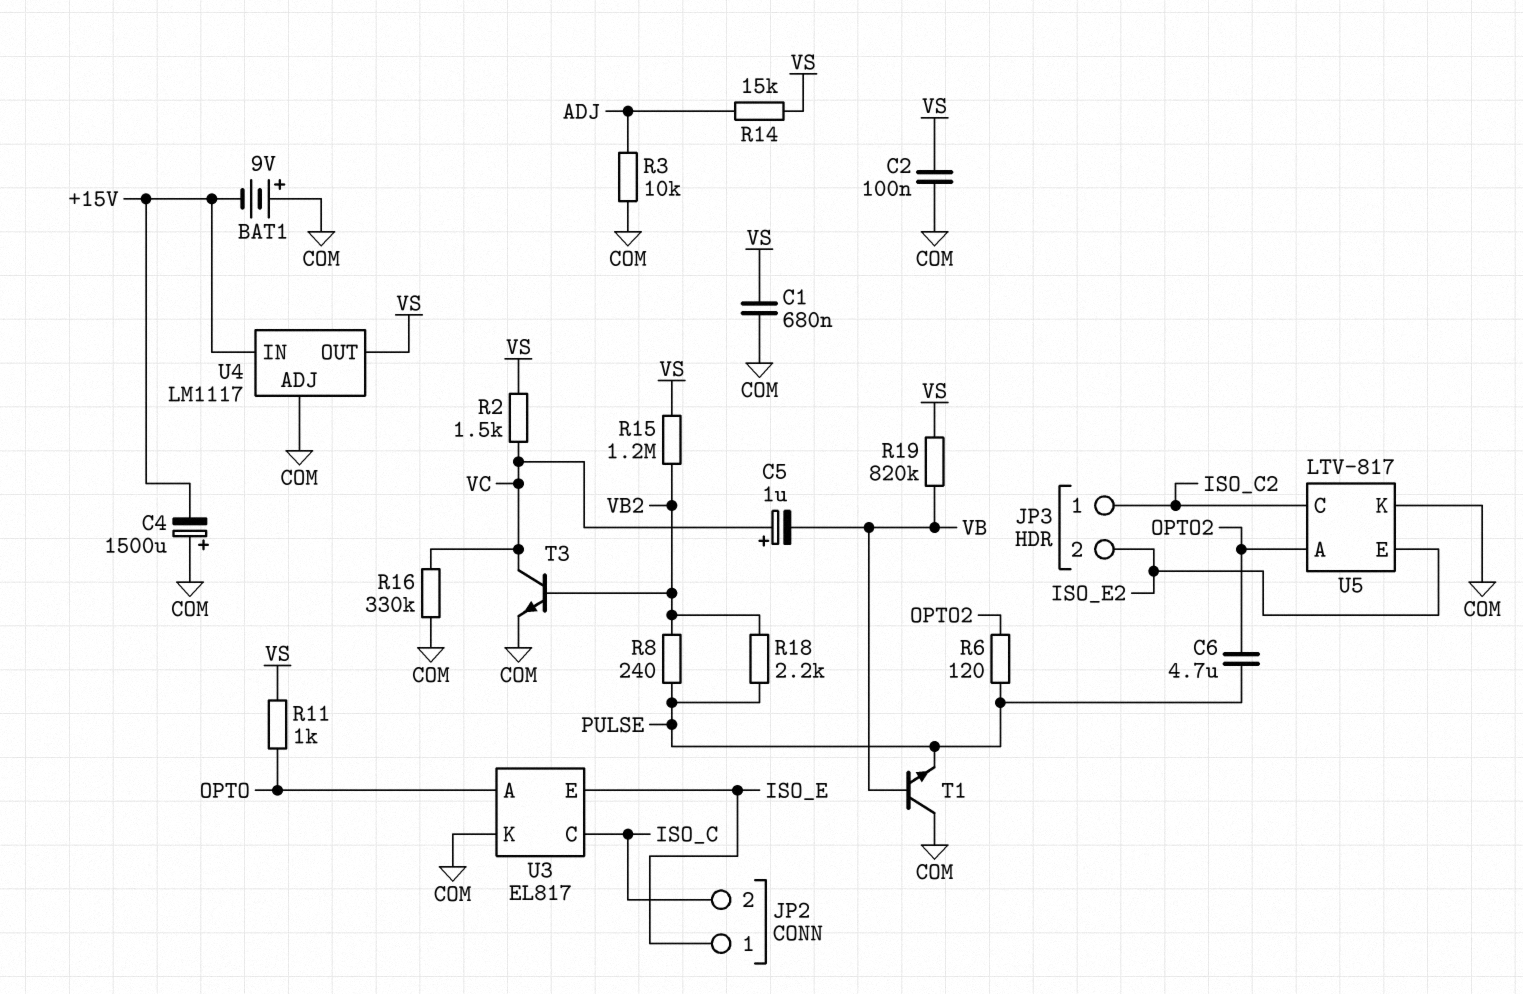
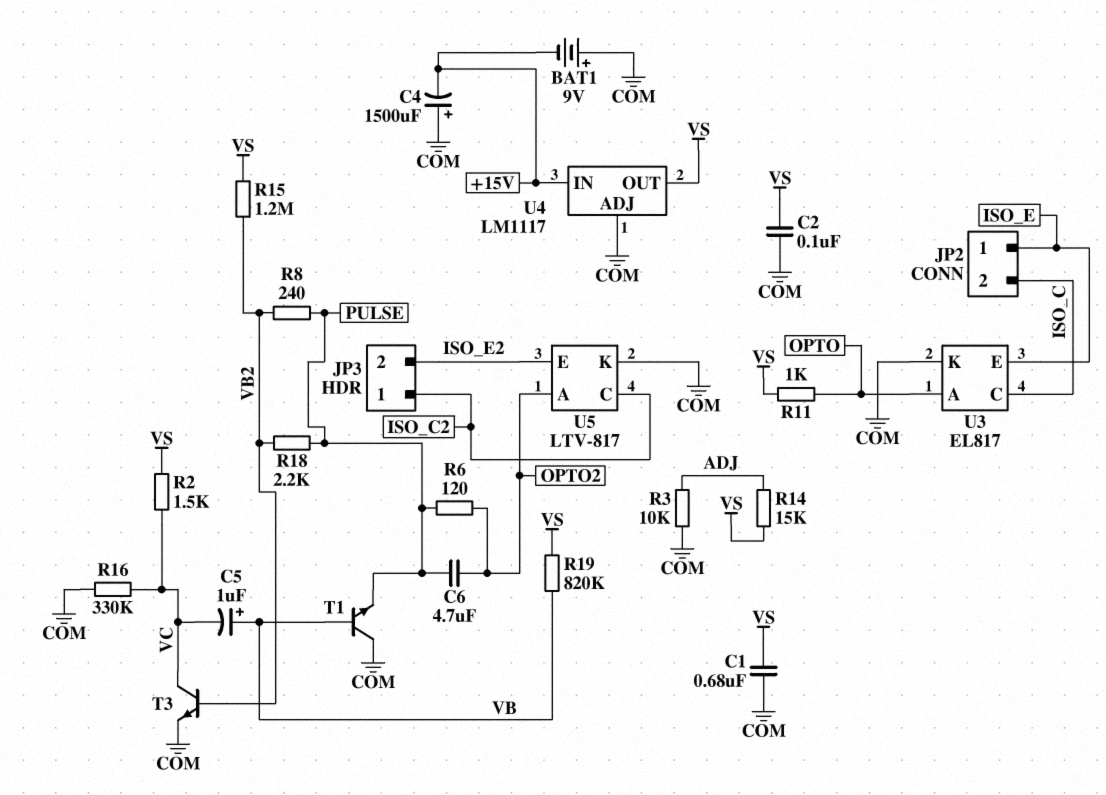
C5: 1uF (plus VC, minus VB) -> 1uF (plus VB, minus VC)

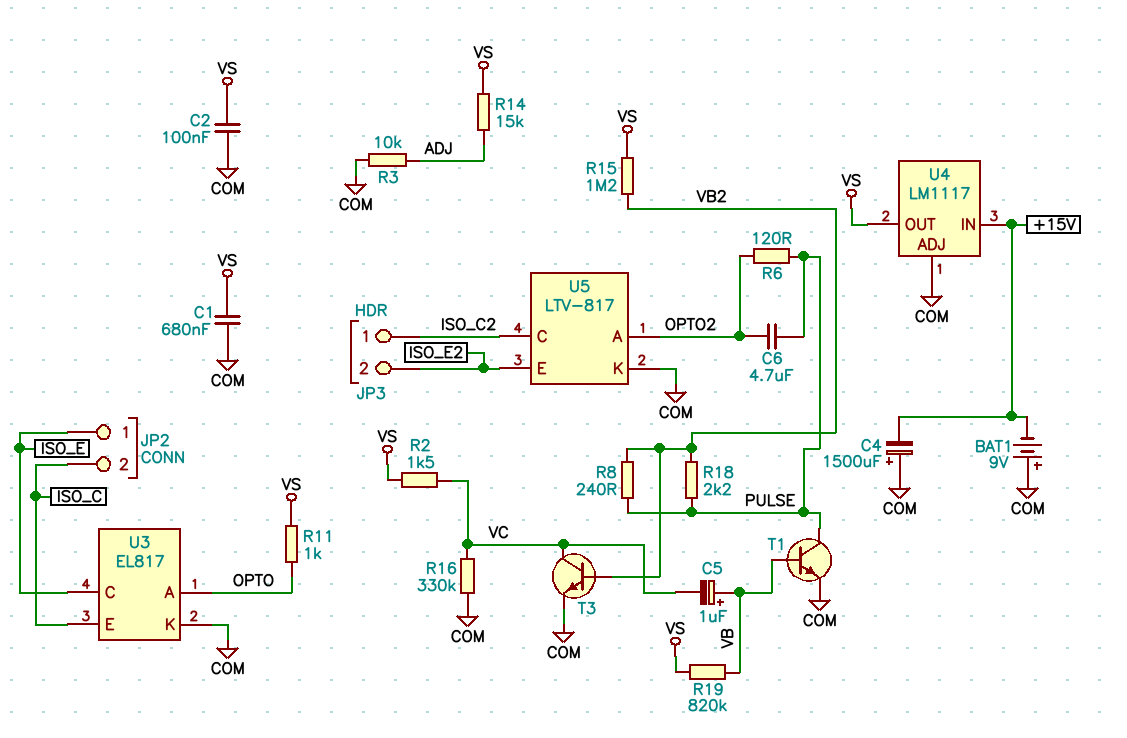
T1: NPN (B VB, C COM, E PULSE) -> NPN (B VB, C PULSE, E COM)
U3 pin C: ISO_C -> ISO_E
U3 pin E: ISO_E -> ISO_C

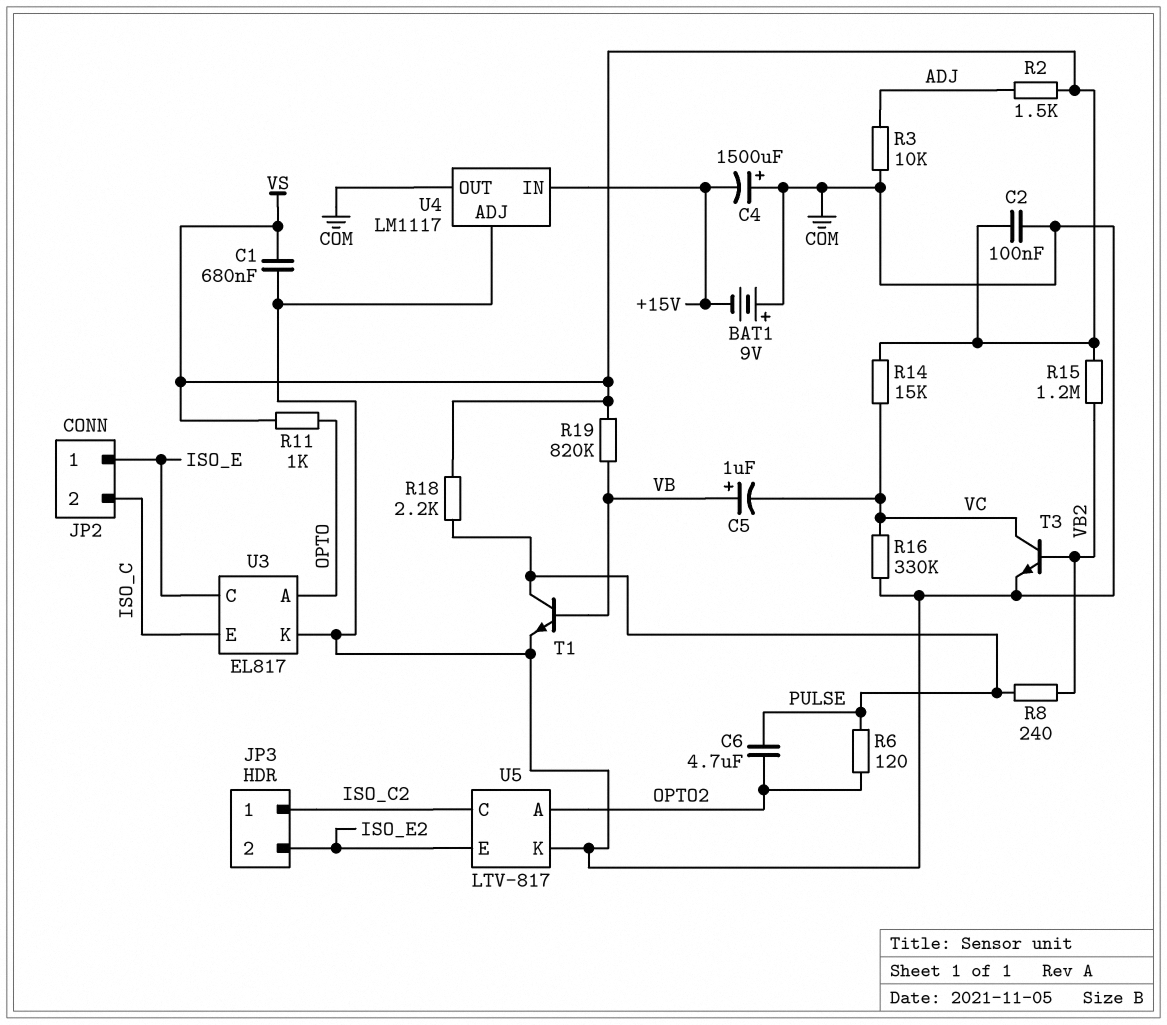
R2: 1.5k (VC, VS) -> 1.5k (ADJ, VS)
R14: 15k (ADJ, VS) -> 15k (VC, VS)
R18: 2.2k (PULSE, VB2) -> 2.2k (PULSE, VS)
U4 pin OUT: VS -> COM

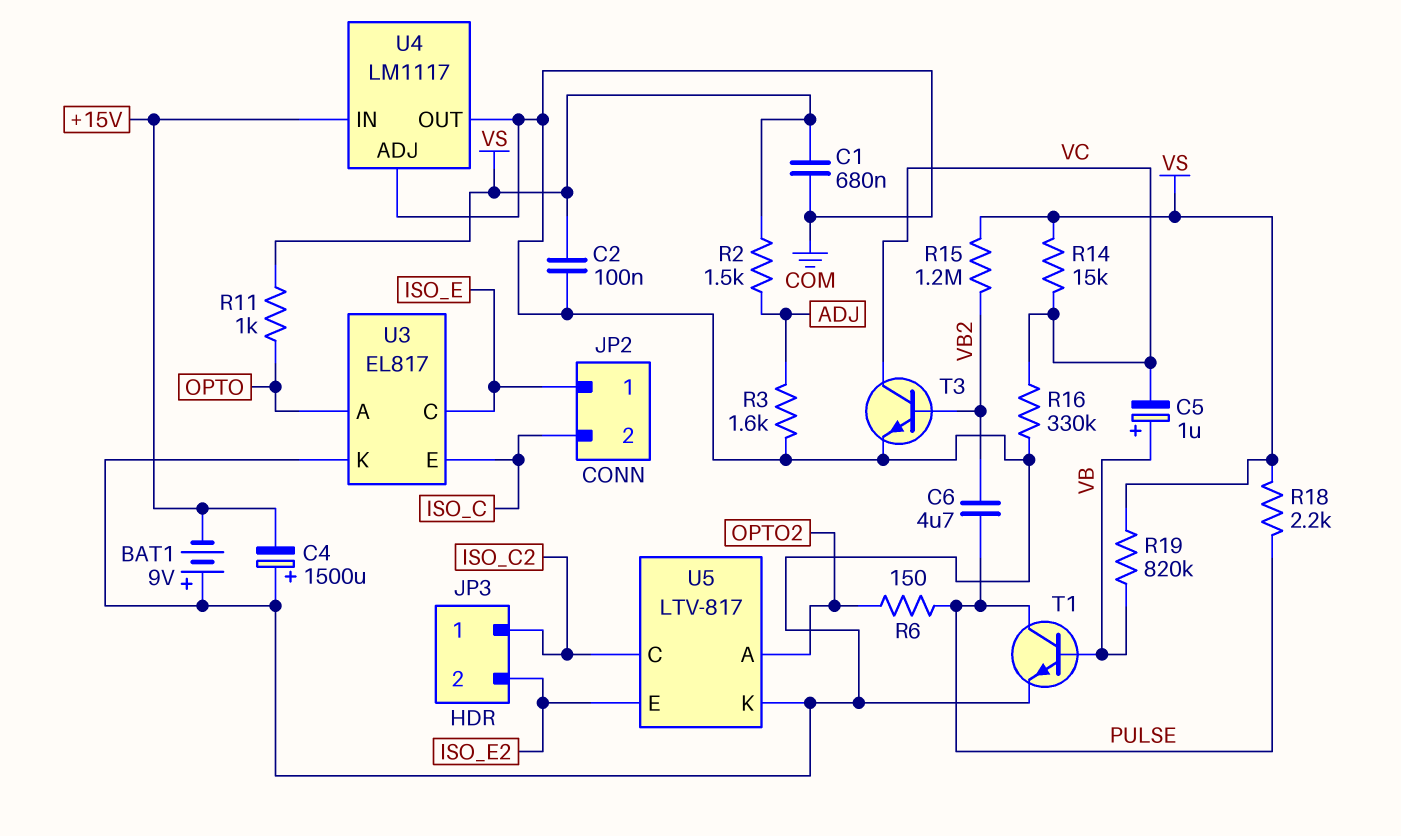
C6: 4.7uF (OPTO2, PULSE) -> 4.7uF (PULSE, VB2)
R3: 10k (ADJ, COM) -> 1.6k (ADJ, COM)
R6: 120 (OPTO2, PULSE) -> 150 (OPTO2, PULSE)
R8: 240 (PULSE, VB2) -> none

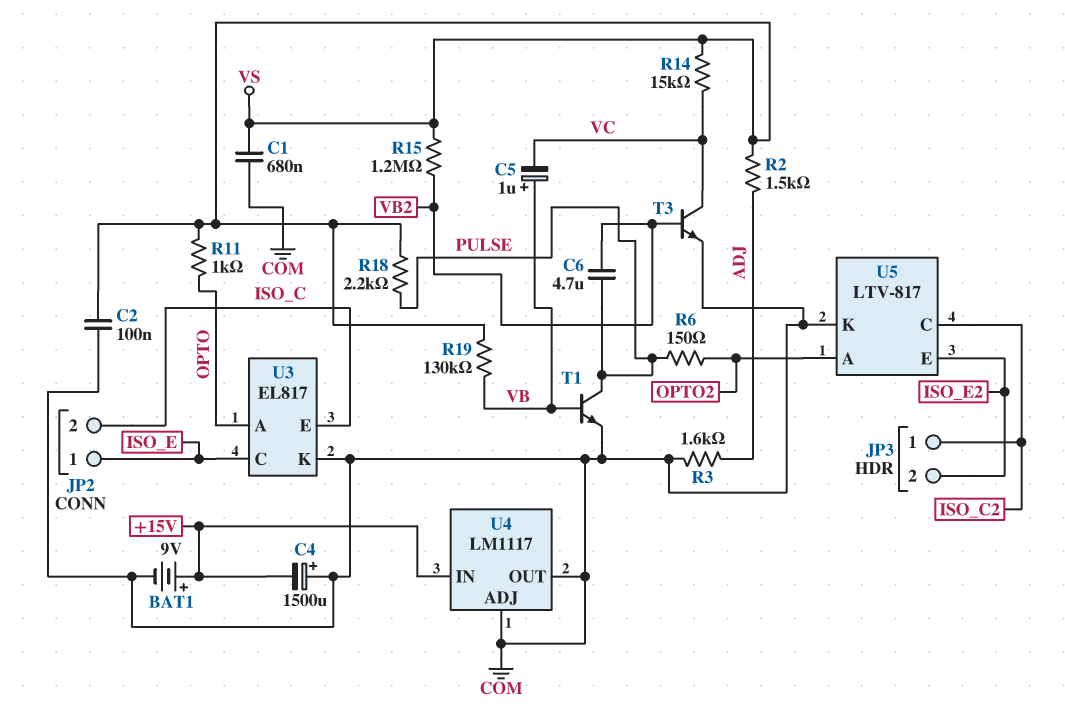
BAT1: 9V (plus COM, minus +15V) -> 9V (plus +15V, minus COM)
R16: 330k (COM, VC) -> none
R19: 820k (VB, VS) -> 130k (VB, VS)

